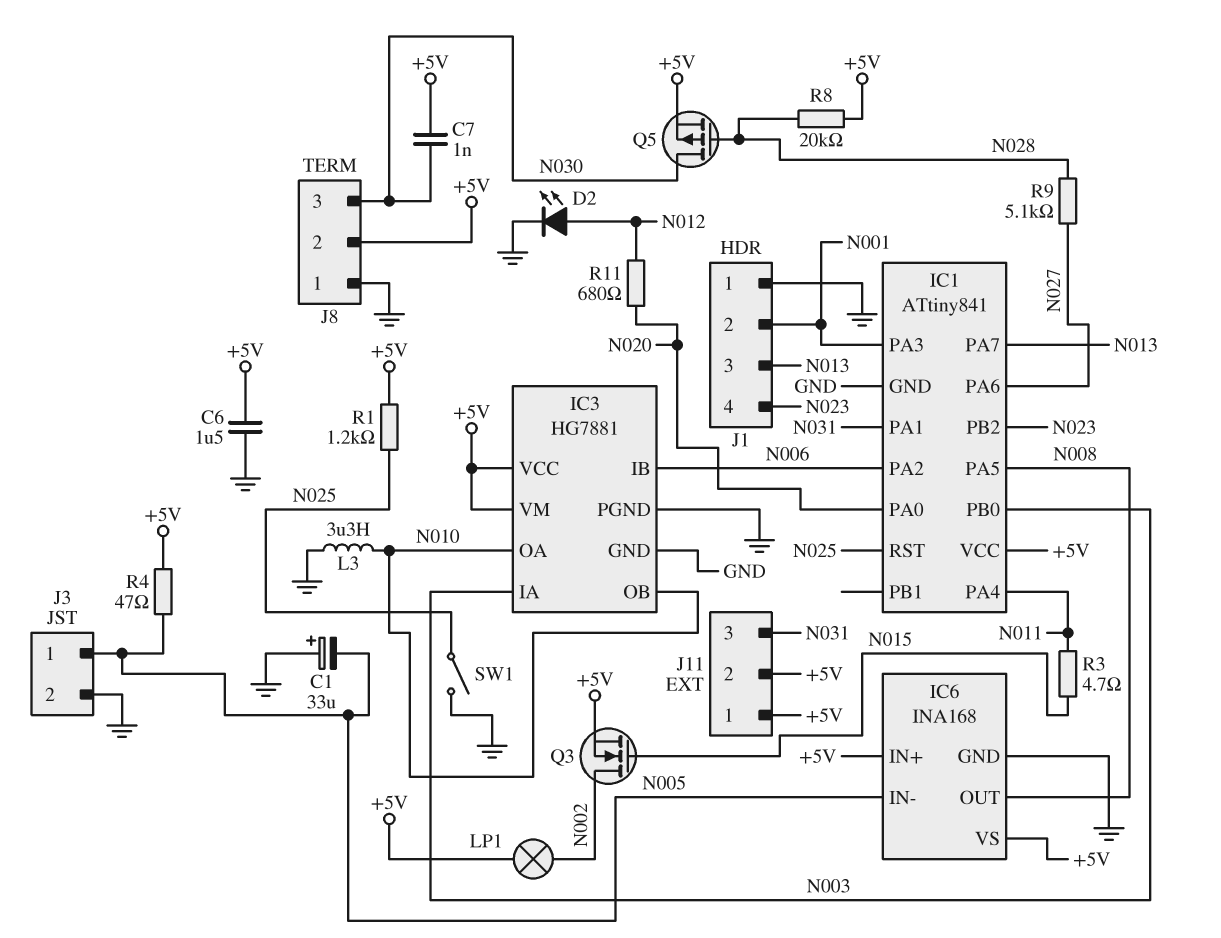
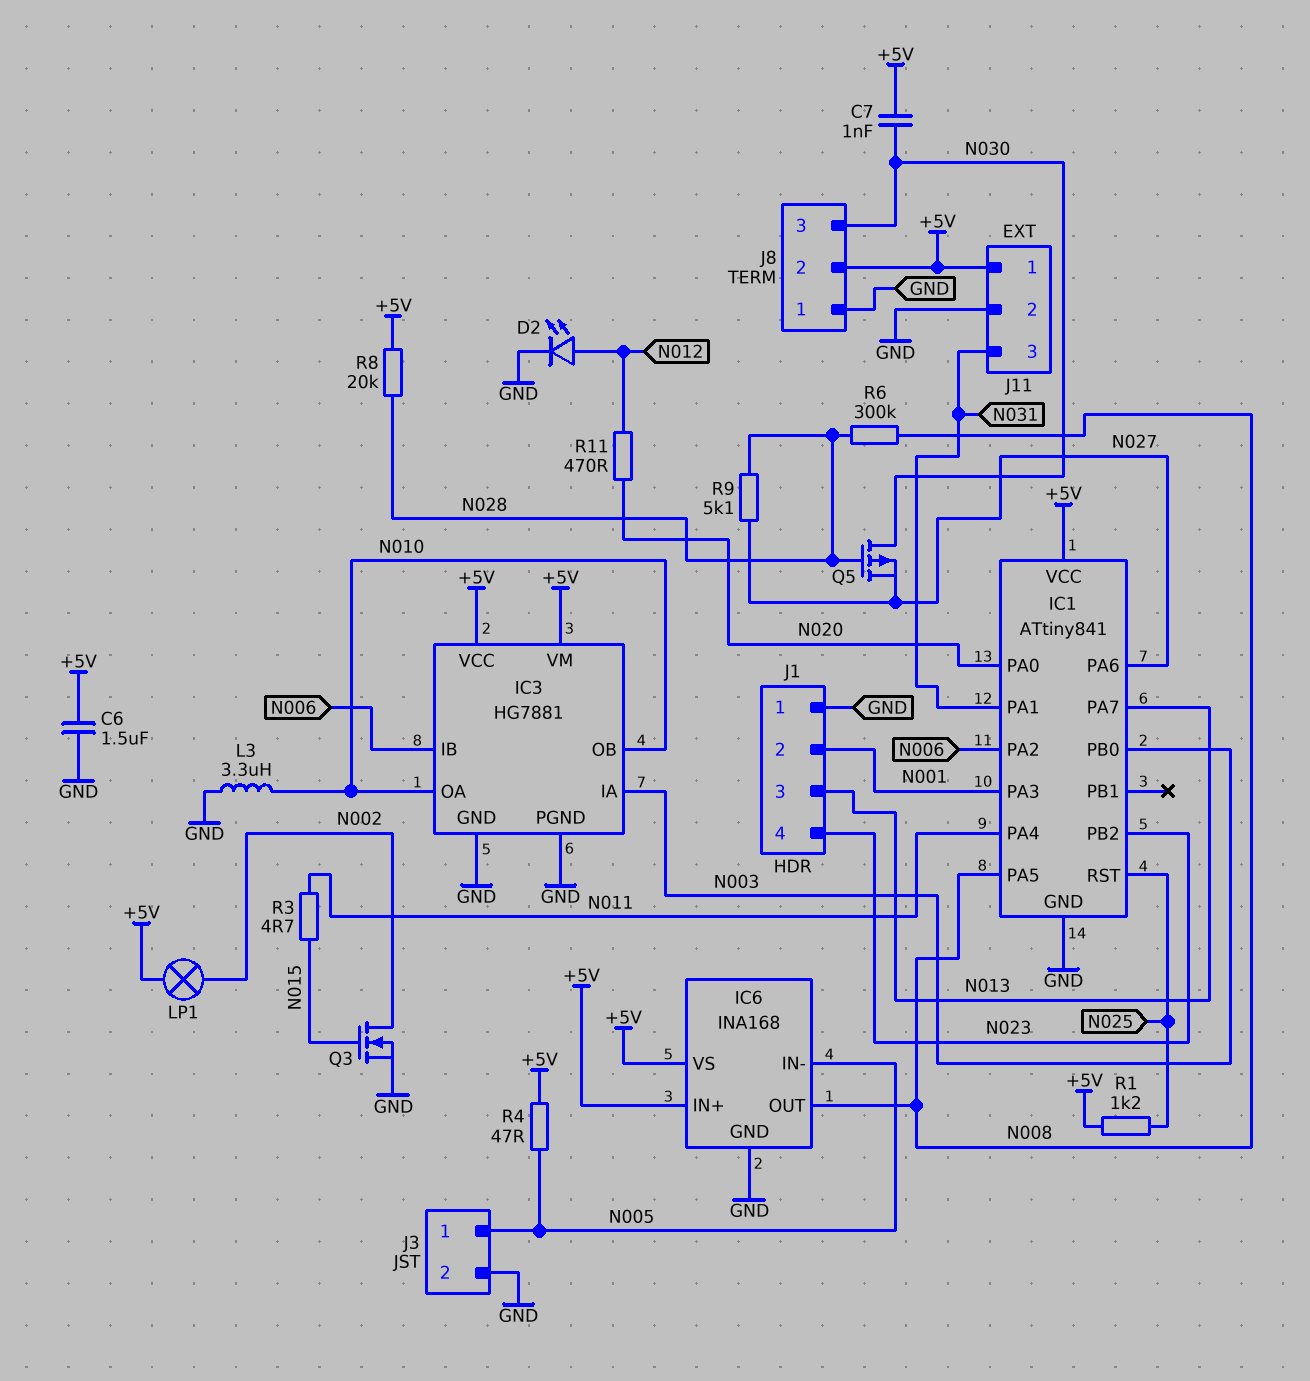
C1: 33uF (plus GND, minus N005) -> none
J11 pin 2: +5V -> GND
Q3: NMOS (G N015, D N002, S +5V) -> NMOS (G N015, D N002, S GND)
Q5: PMOS (G N028, D N030, S +5V) -> PMOS (G N028, D N030, S N027)
R6: none -> 300k (N008, N028)
R11: 680 (N012, N020) -> 470 (N012, N020)
SW1: switch (GND, N025) -> none

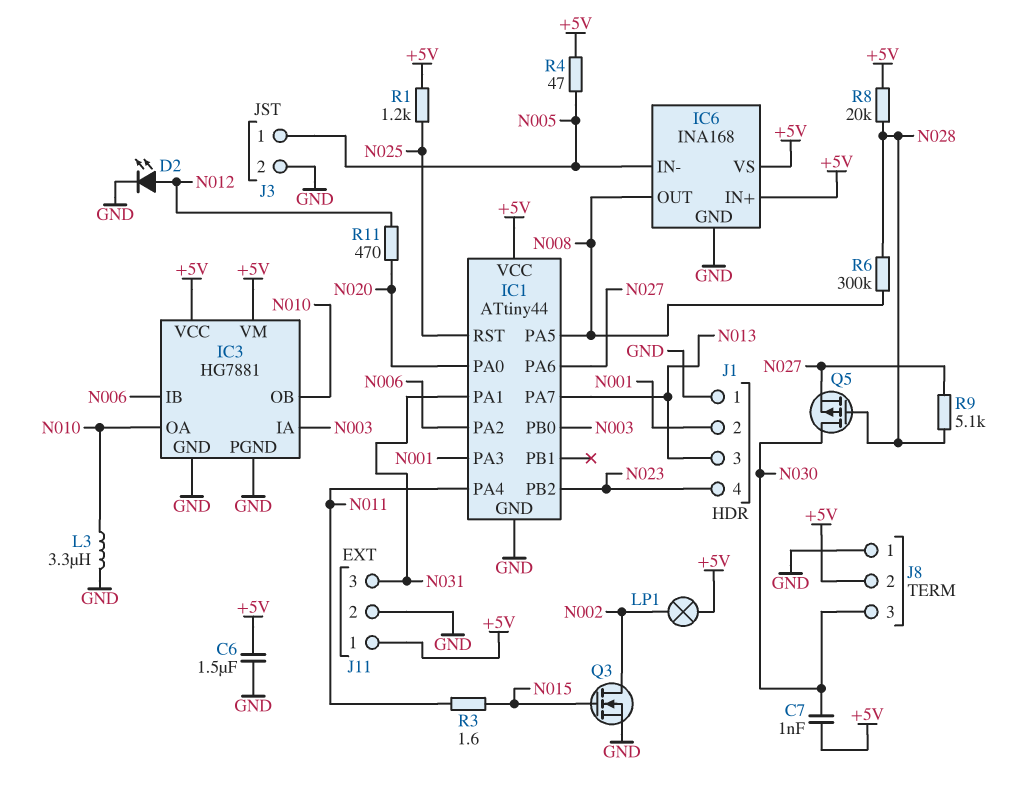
IC1: ATtiny841 -> ATtiny44
R3: 4.7 (N011, N015) -> 1.6 (N011, N015)

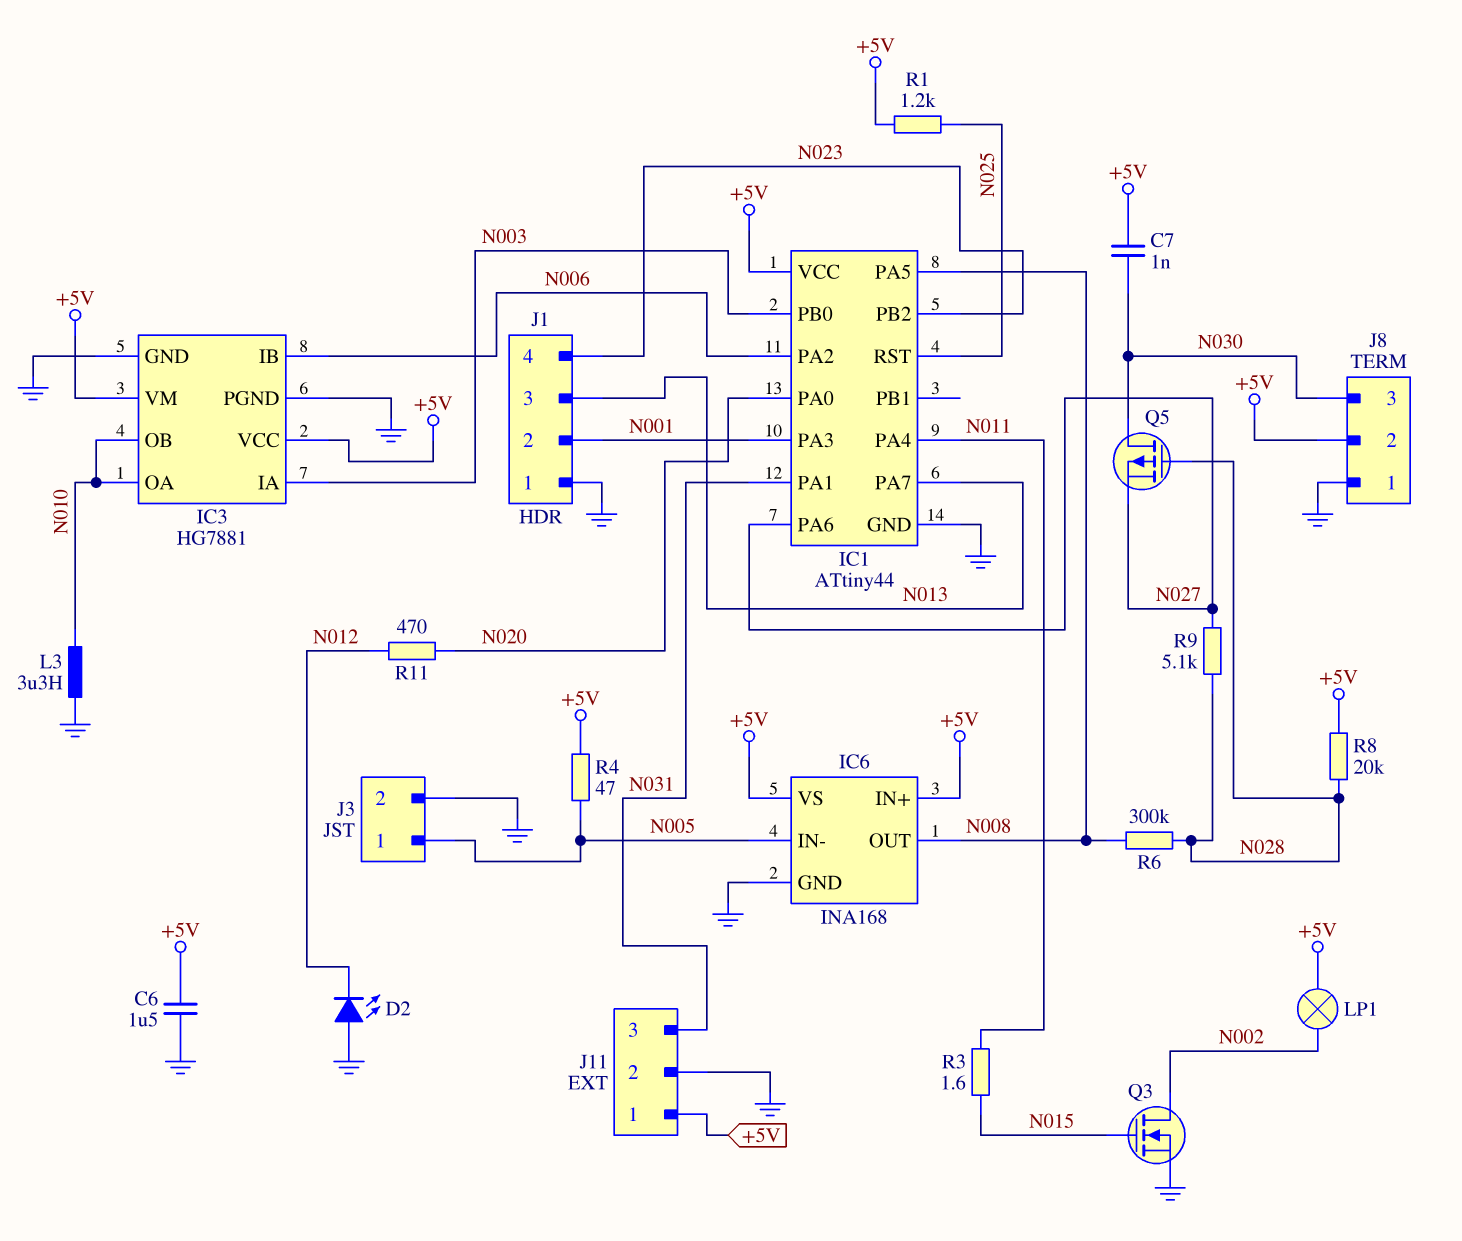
D2: LED (A N012, K GND) -> LED (A GND, K N012)

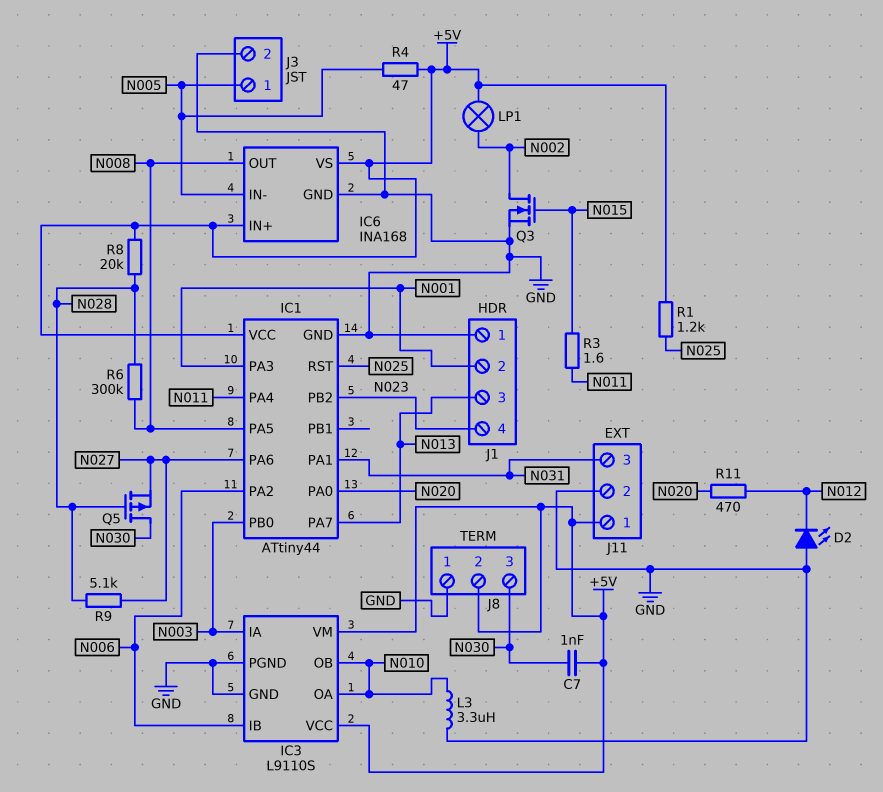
C6: 1.5uF (+5V, GND) -> none
IC3: HG7881 -> L9110S

